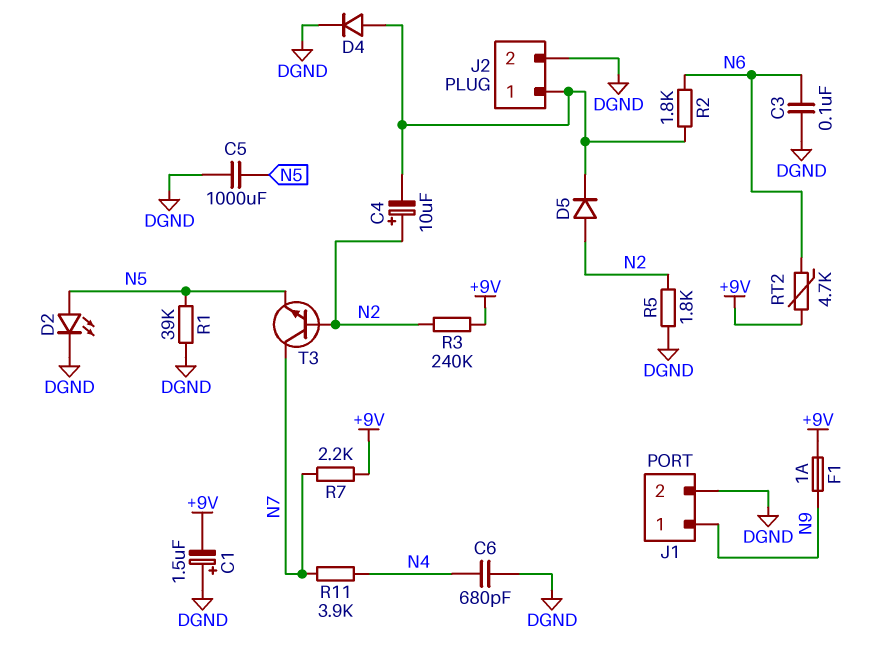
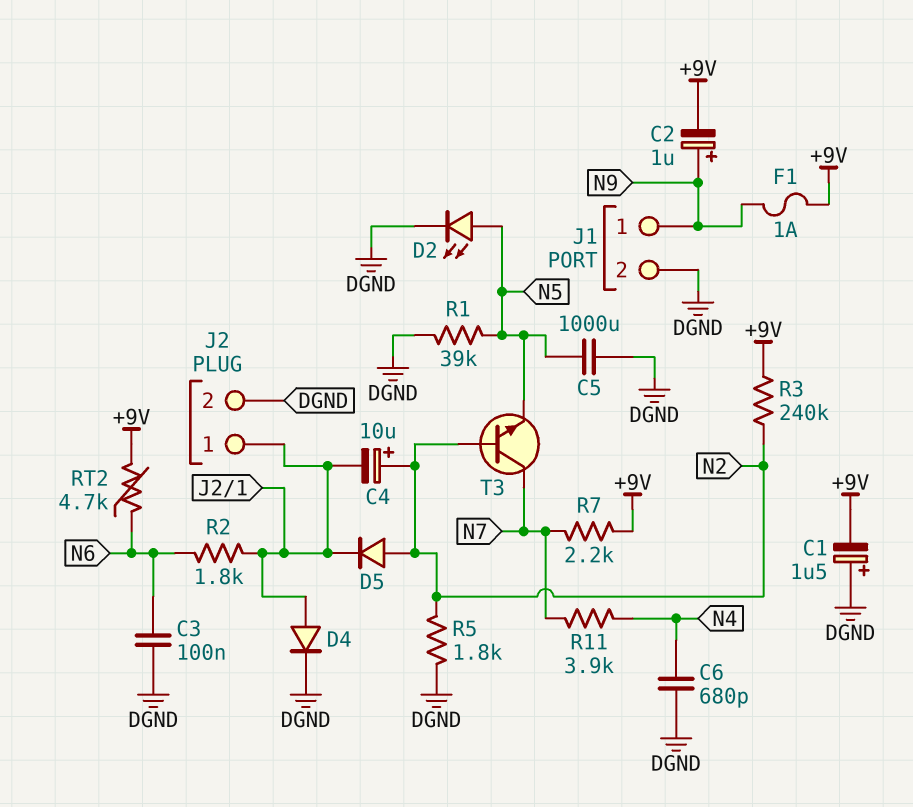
C2: none -> 1uF (plus N9, minus +9V)

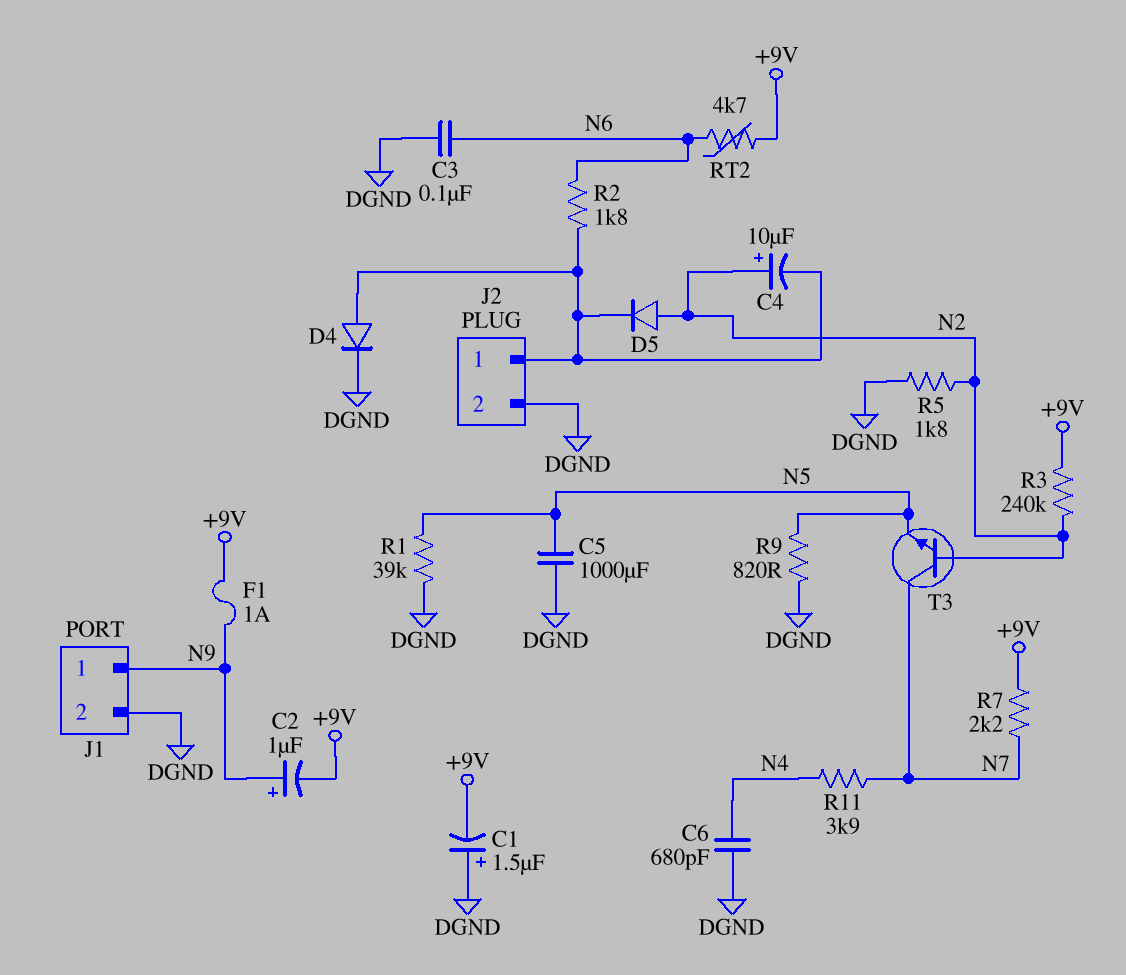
D2: LED (A N5, K DGND) -> none
R9: none -> 820 (DGND, N5)

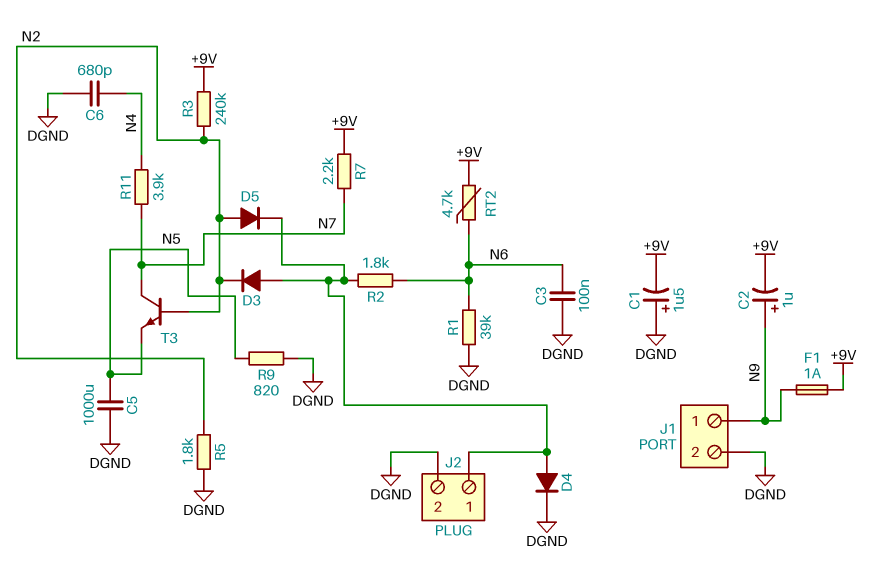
C4: 10uF (plus N2, minus J2/1) -> none
D3: none -> diode (A J2/1, K N2)
R1: 39k (DGND, N5) -> 39k (DGND, N6)

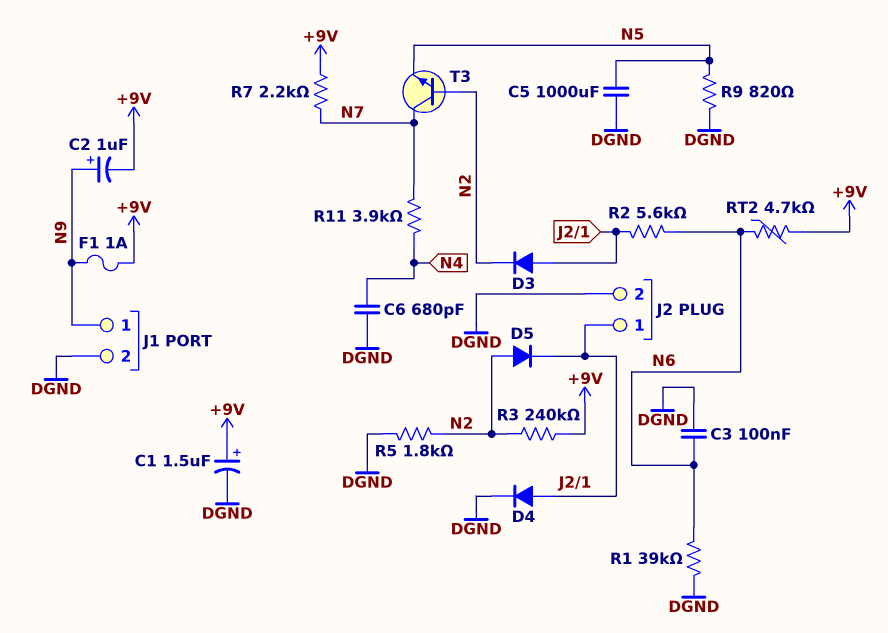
C1: 1.5uF (plus DGND, minus +9V) -> 1.5uF (plus +9V, minus DGND)
R2: 1.8k (J2/1, N6) -> 5.6k (J2/1, N6)

